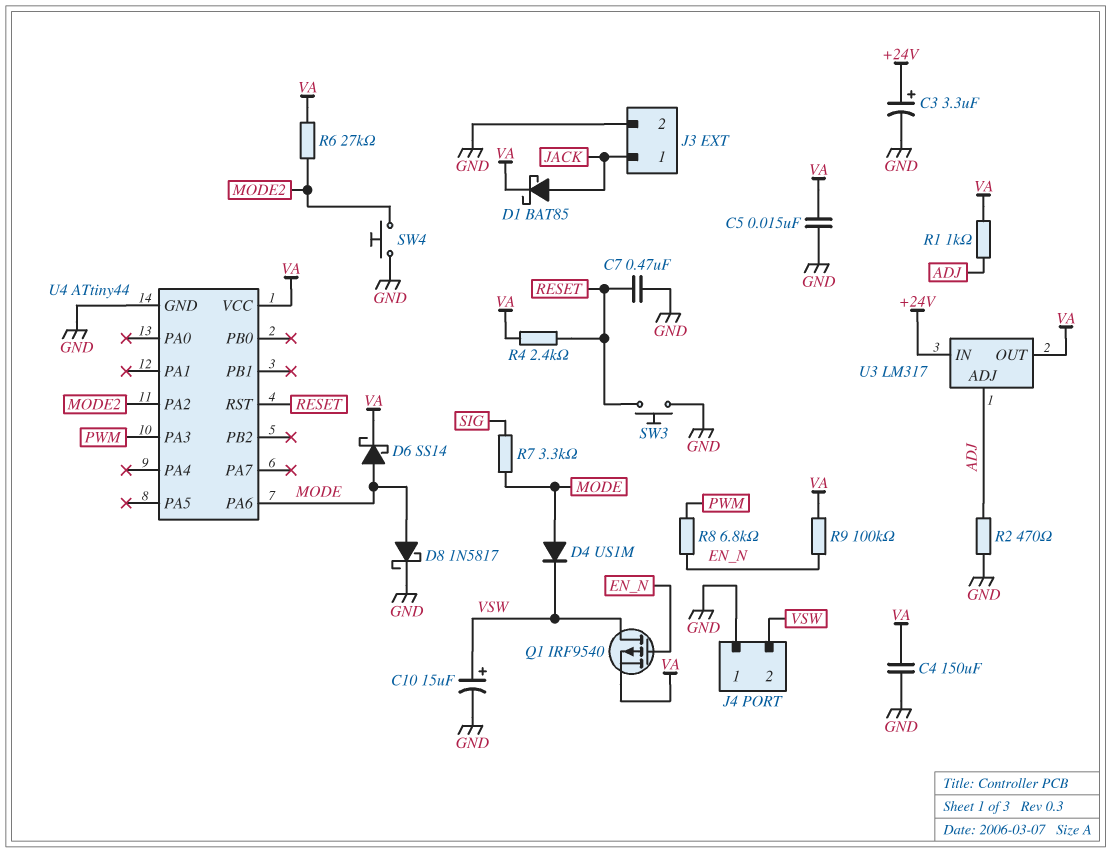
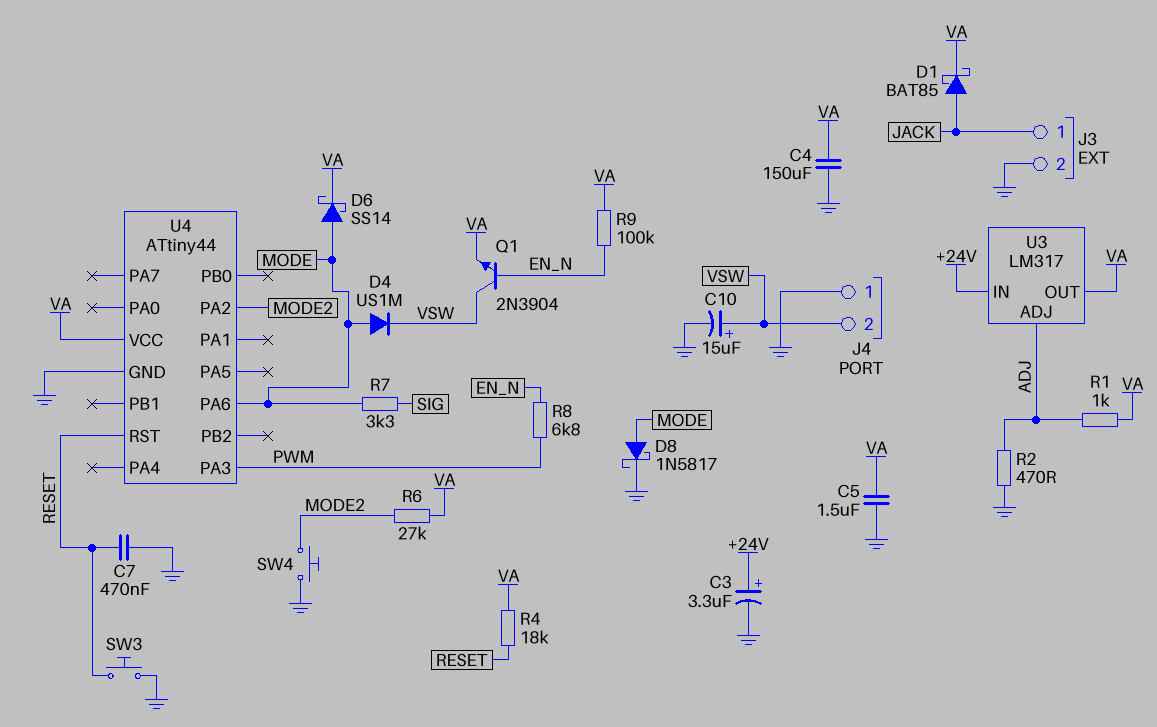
C5: 15nF (GND, VA) -> 1.5uF (GND, VA)
Q1: PMOS IRF9540 (G EN_N, D VSW, S VA) -> NPN 2N3904 (B EN_N, C VSW, E VA)
R4: 2.4k (RESET, VA) -> 18k (RESET, VA)

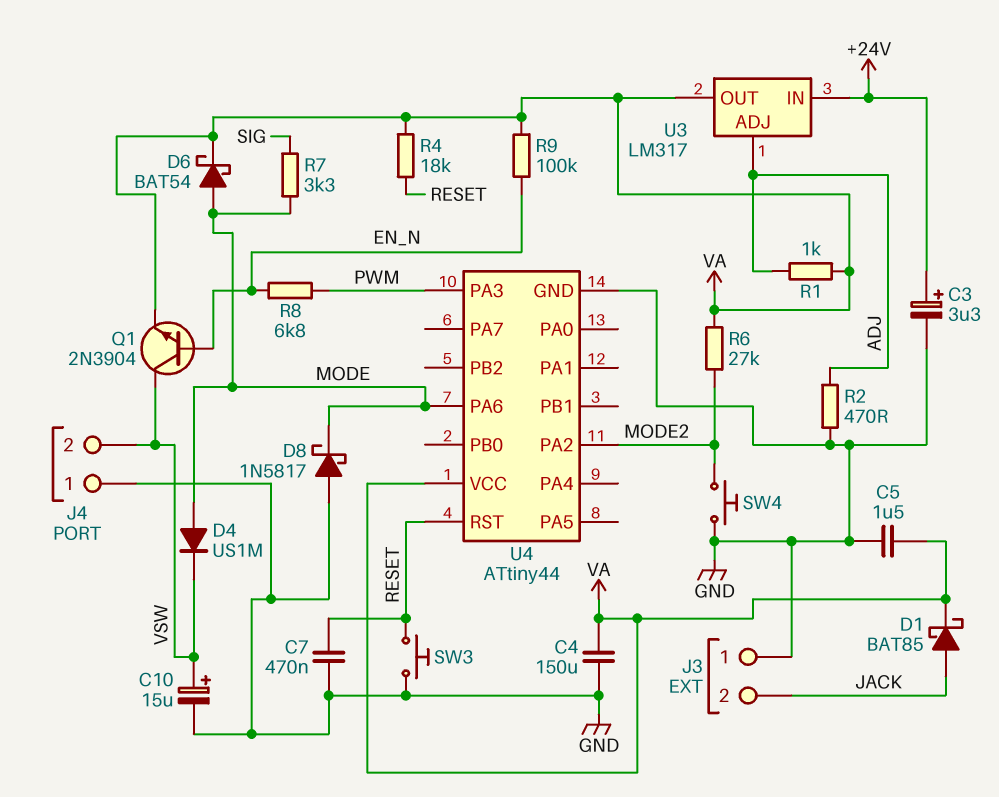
D6: schottky SS14 (A MODE, K VA) -> schottky BAT54 (A MODE, K VA)
D8: schottky 1N5817 (A MODE, K GND) -> schottky 1N5817 (A GND, K MODE)
J3 pin 1: JACK -> GND
J3 pin 2: GND -> JACK

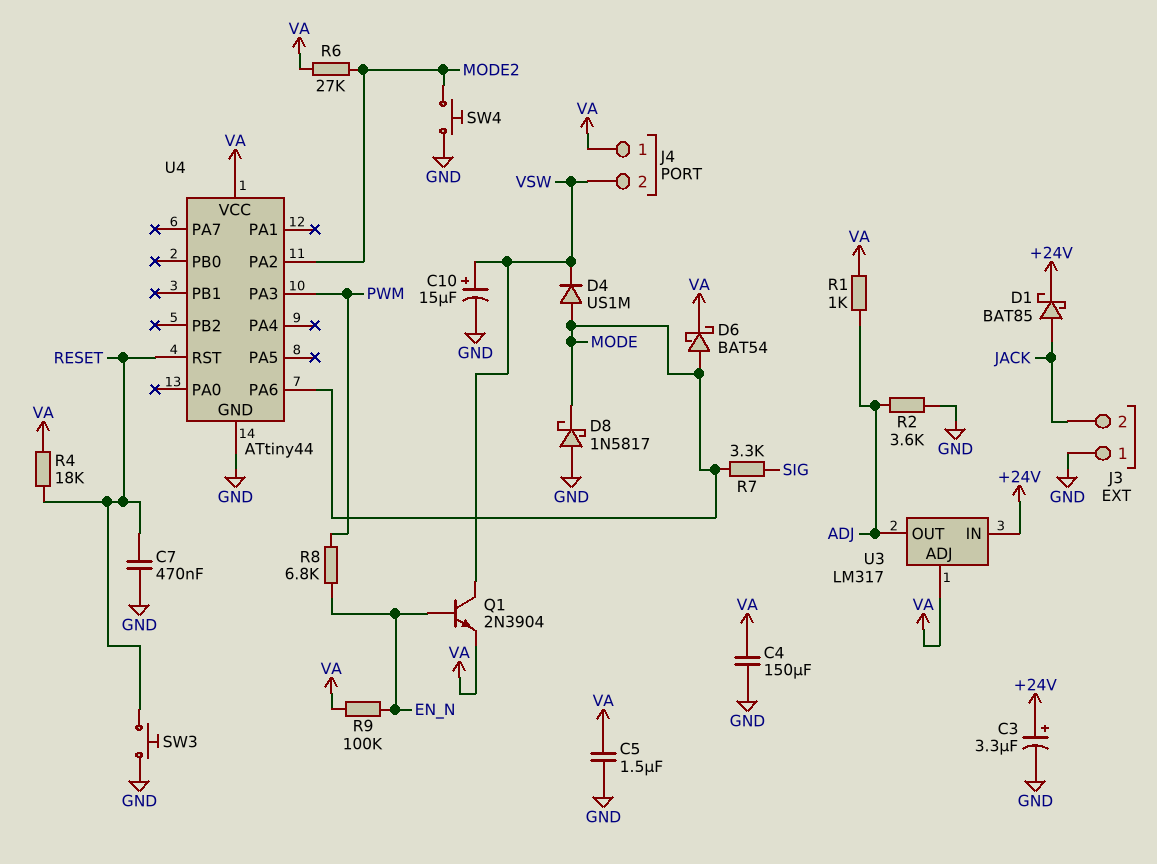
D1: schottky BAT85 (A JACK, K VA) -> schottky BAT85 (A JACK, K +24V)
J4 pin 1: GND -> VA
R2: 470 (ADJ, GND) -> 3.6k (ADJ, GND)
U3 pin ADJ: ADJ -> VA
U3 pin OUT: VA -> ADJ

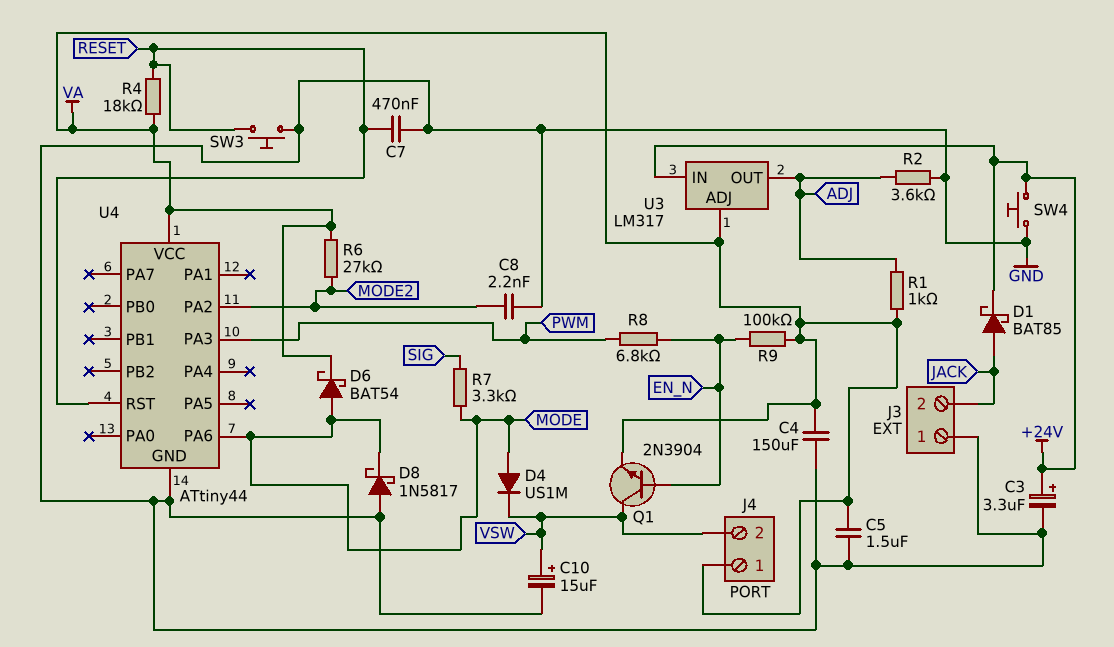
C8: none -> 2.2nF (GND, MODE2)
SW4: button (GND, MODE2) -> button (+24V, GND)

